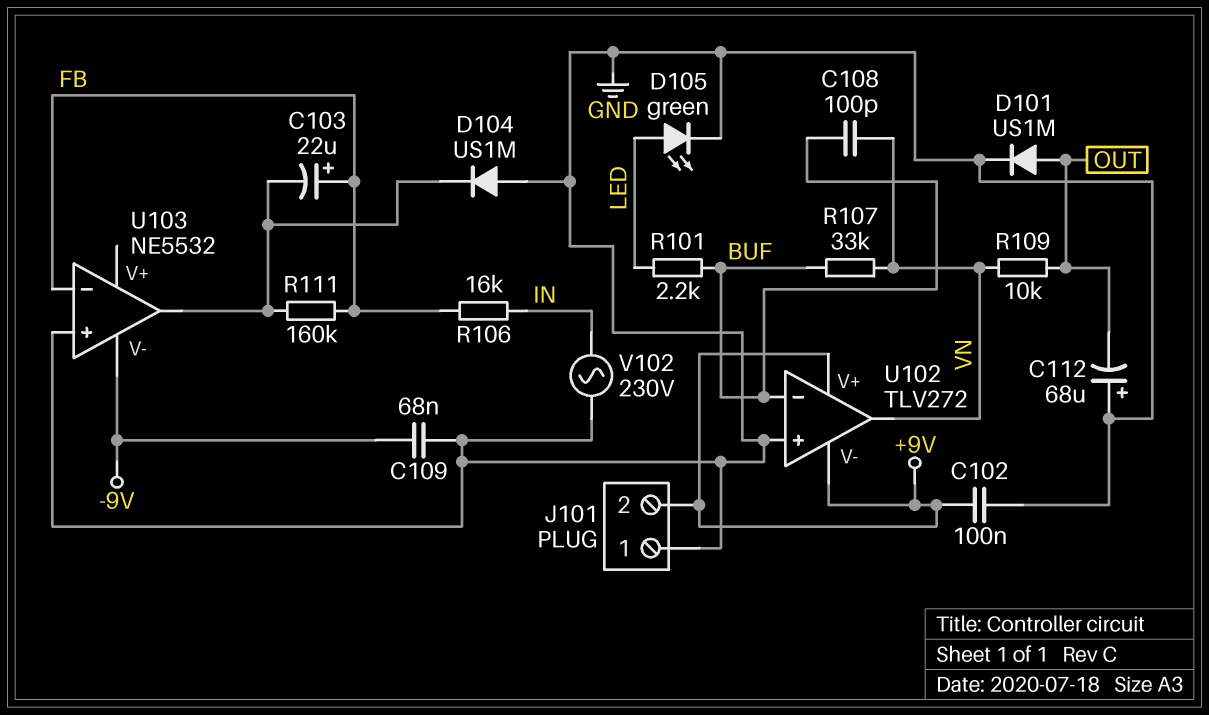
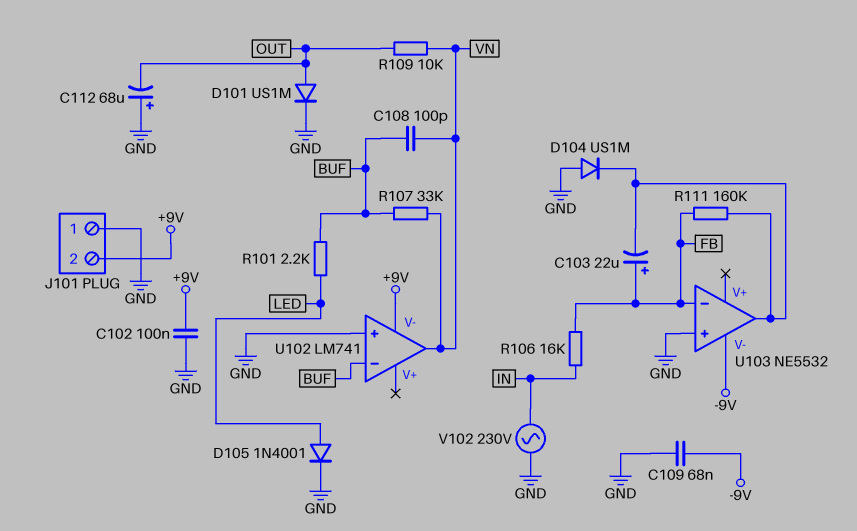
D105: LED green (A LED, K GND) -> diode 1N4001 (A LED, K GND)
U102: TLV272 -> LM741
U102 pin V+: +9V -> none

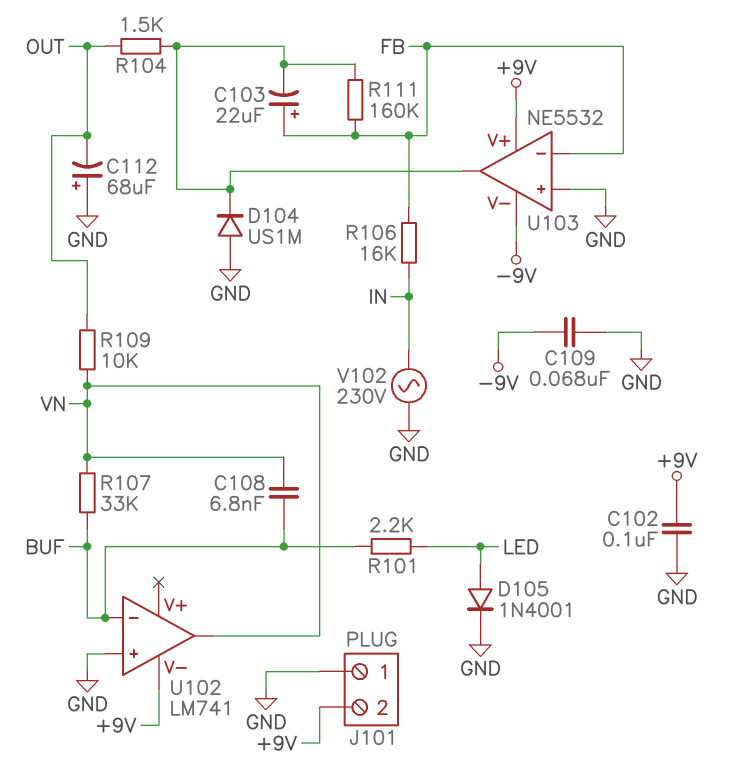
C108: 100pF (BUF, VN) -> 6.8nF (BUF, VN)
D101: diode US1M (A OUT, K GND) -> none
R104: none -> 1.5k (OUT, U103/out)
U103 pin V+: none -> +9V

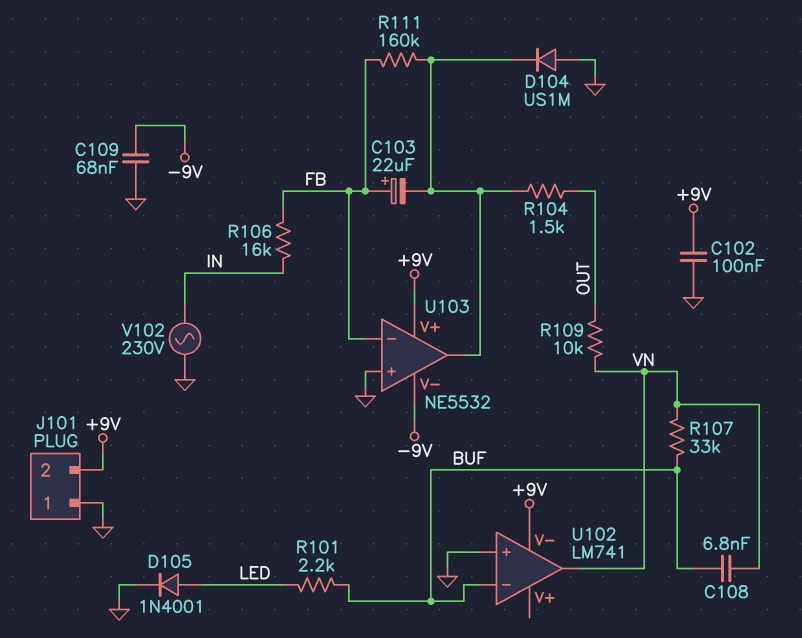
C112: 68uF (plus GND, minus OUT) -> none

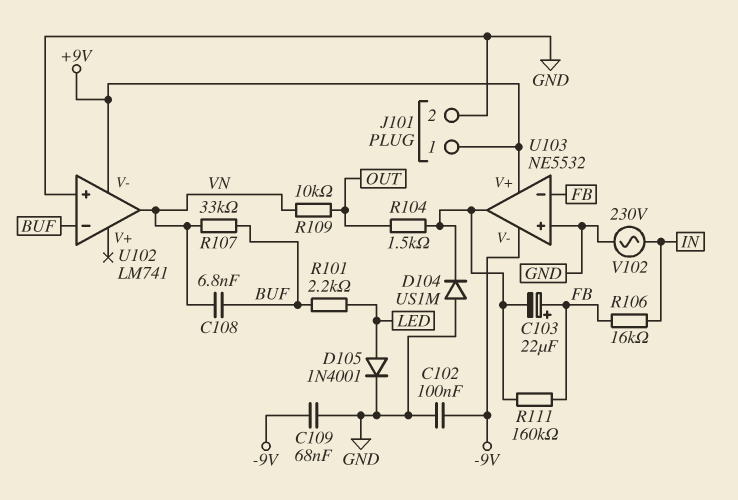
C102: 100nF (+9V, GND) -> 100nF (-9V, GND)
J101 pin 1: GND -> +9V
J101 pin 2: +9V -> GND

